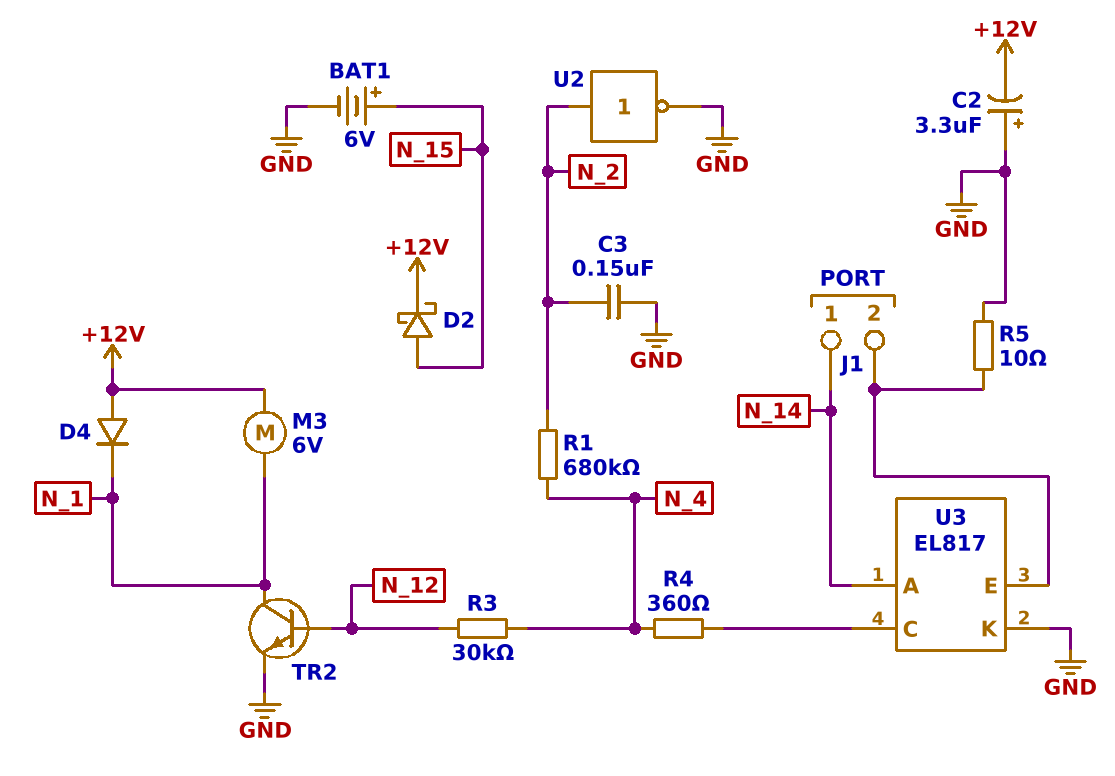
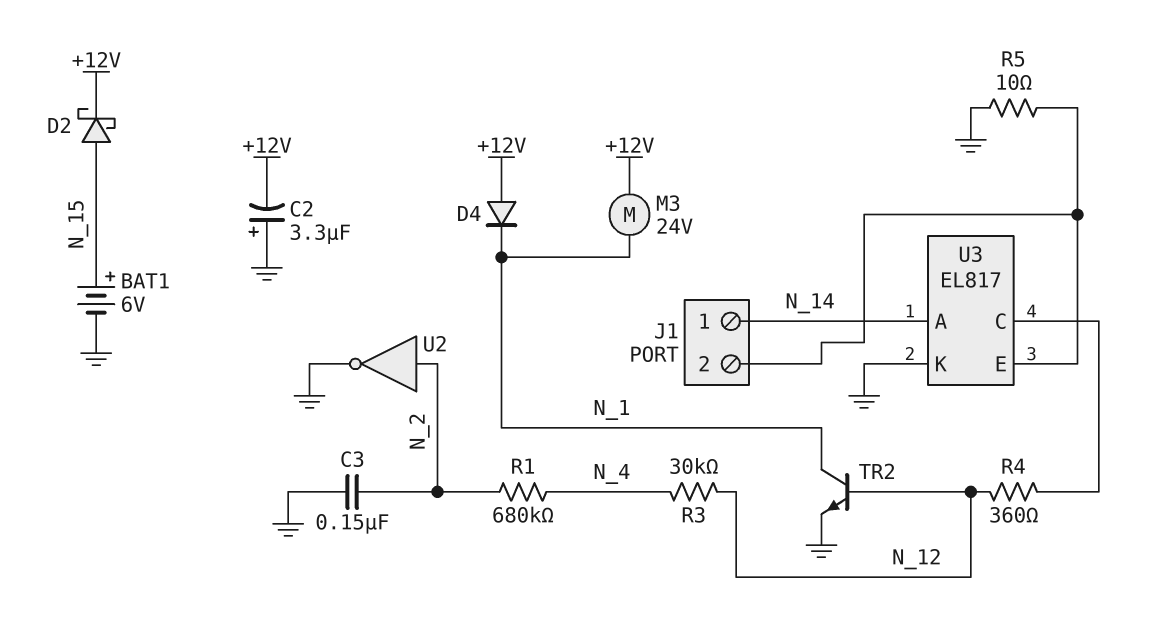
M3: motor 6V (+12V, N_1) -> motor 24V (+12V, N_1)
R4: 360 (N_4, U3/C) -> 360 (N_12, U3/C)

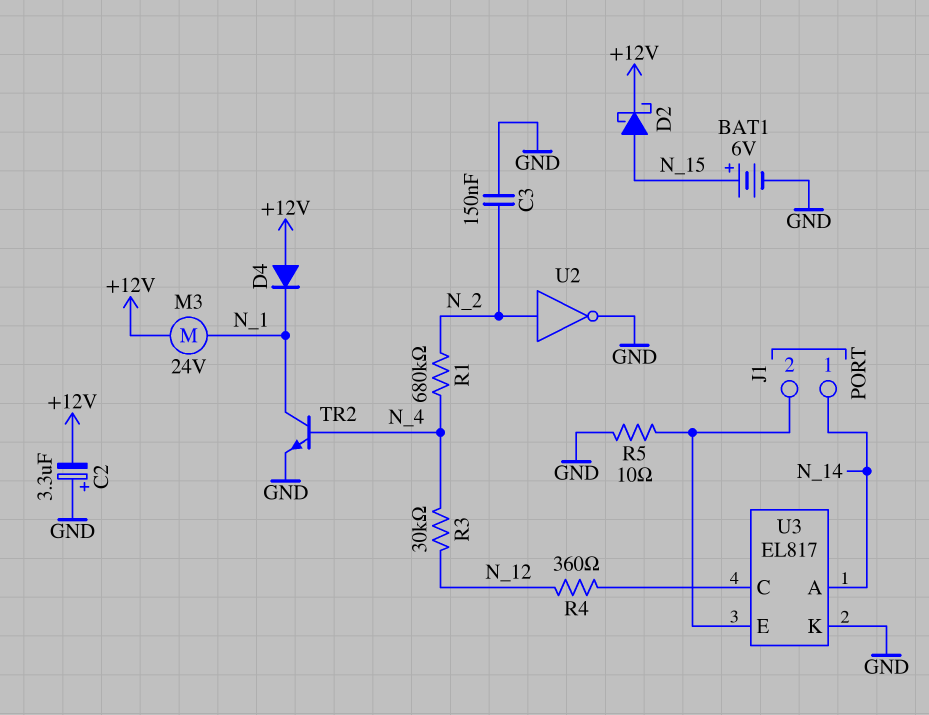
TR2: NPN (B N_12, C N_1, E GND) -> NPN (B N_4, C N_1, E GND)

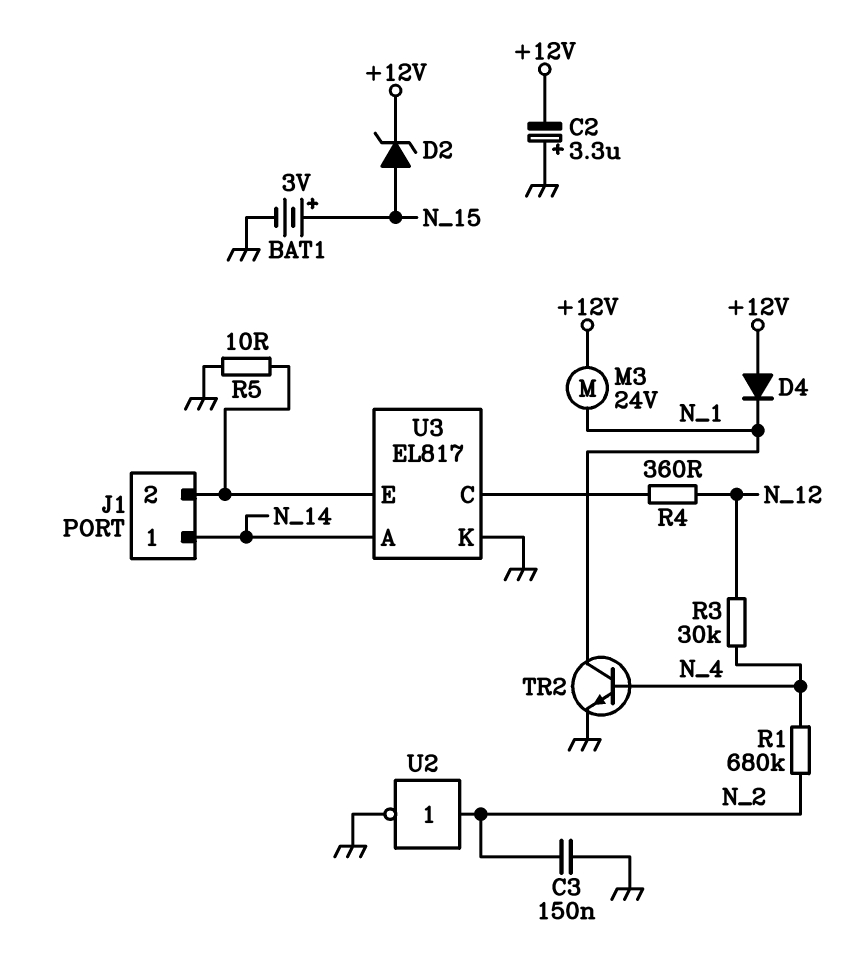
BAT1: 6V (plus N_15, minus GND) -> 3V (plus N_15, minus GND)
D2: schottky (A N_15, K +12V) -> zener (A N_15, K +12V)

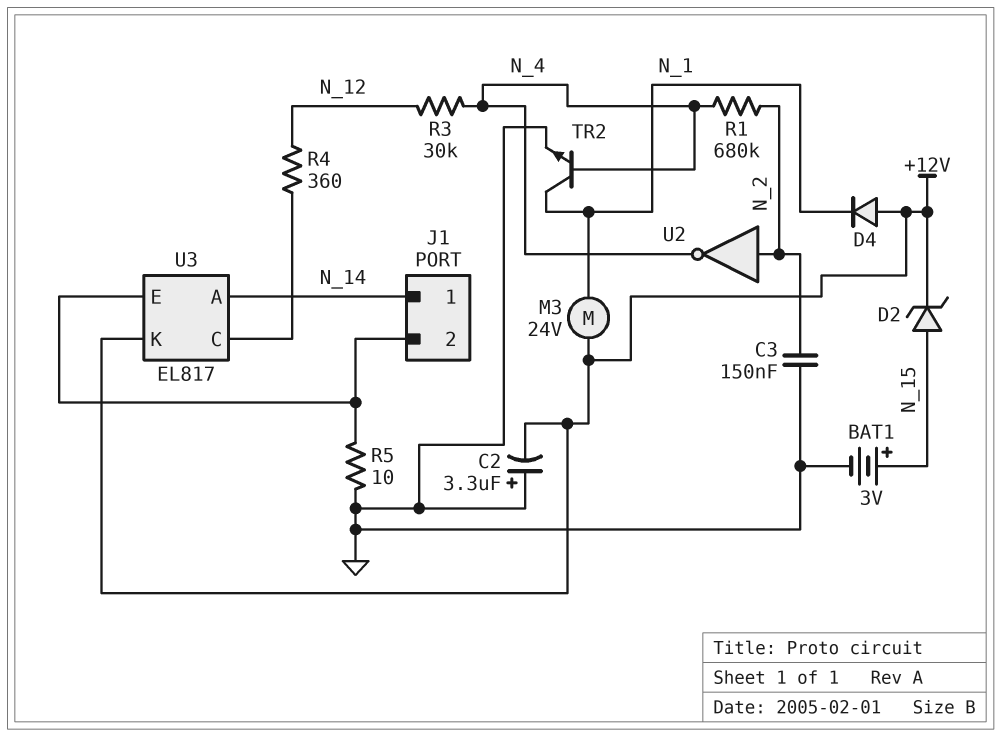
U2: NOT (in N_2, out GND) -> NOT (in N_2, out N_4)
U3 pin K: GND -> +12V

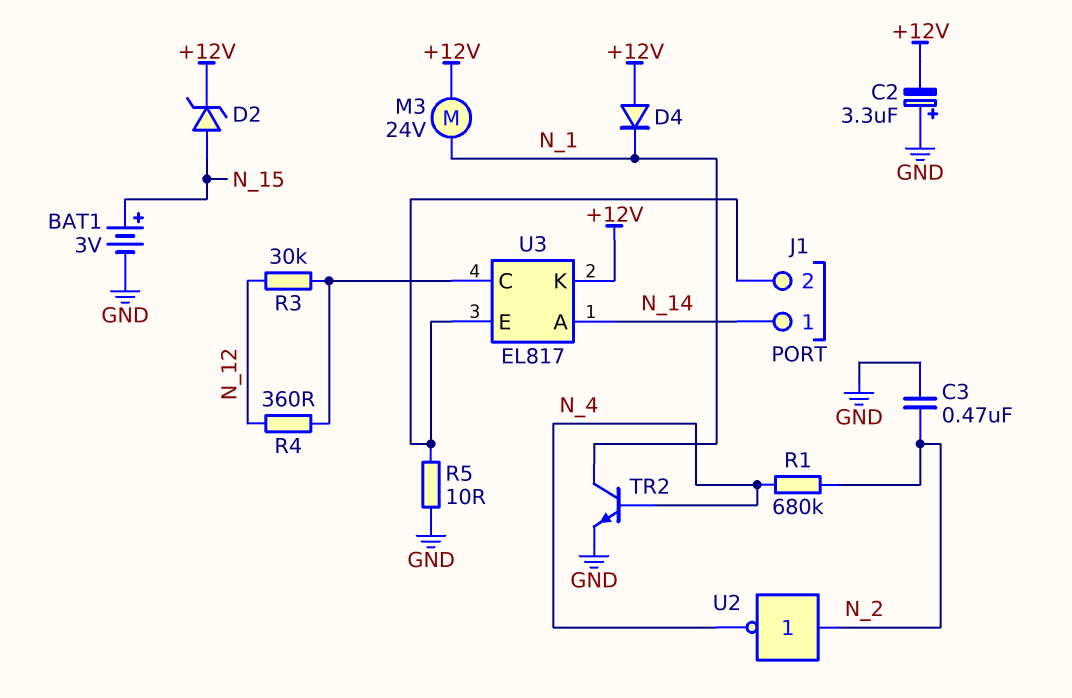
C3: 150nF (GND, N_2) -> 470nF (GND, N_2)
R3: 30k (N_4, N_12) -> 30k (N_12, U3/C)

